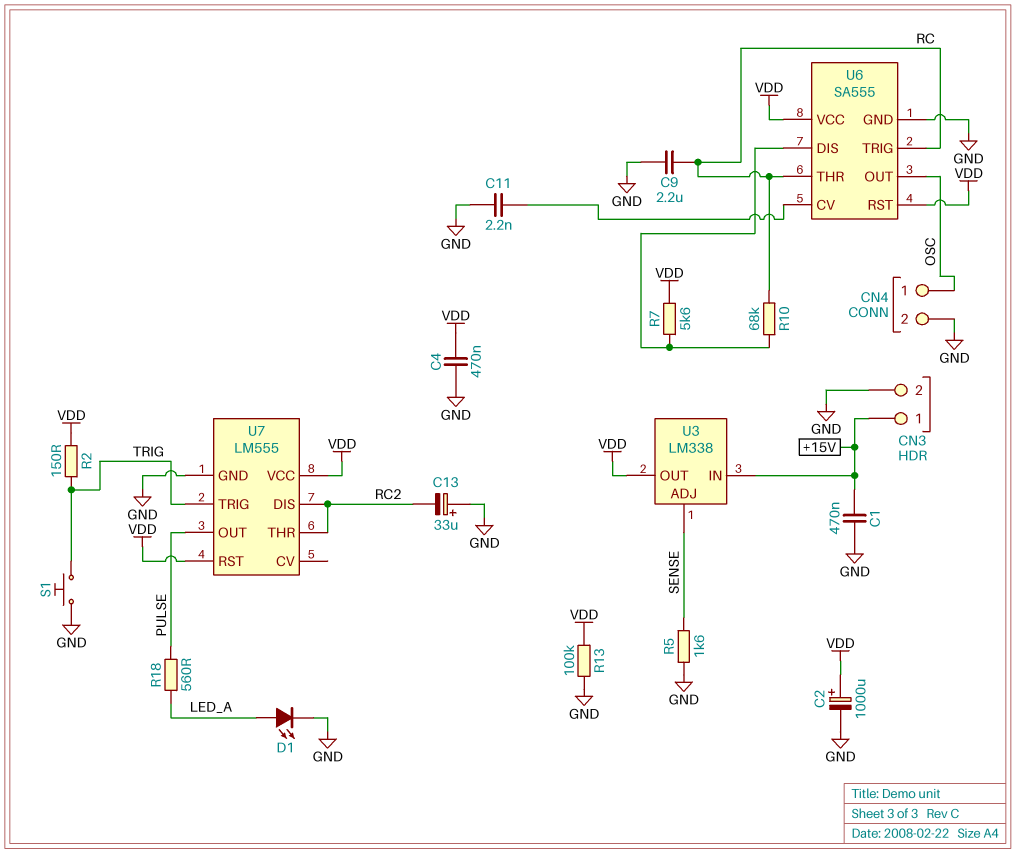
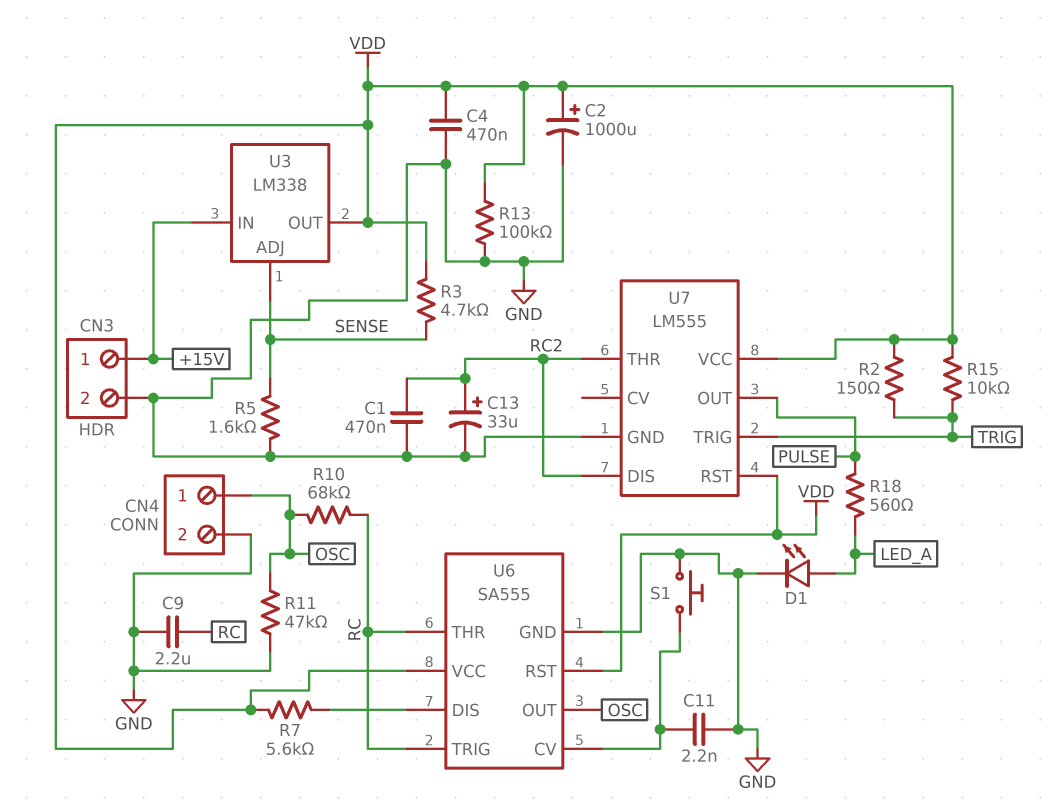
C1: 470nF (+15V, GND) -> 470nF (GND, RC2)
C13: 33uF (plus GND, minus RC2) -> 33uF (plus RC2, minus GND)
R3: none -> 4.7k (SENSE, VDD)
R10: 68k (RC, U6/DIS) -> 68k (OSC, RC)
R11: none -> 47k (GND, OSC)
R15: none -> 10k (TRIG, VDD)
S1: button (GND, TRIG) -> button (GND, U6/CV)

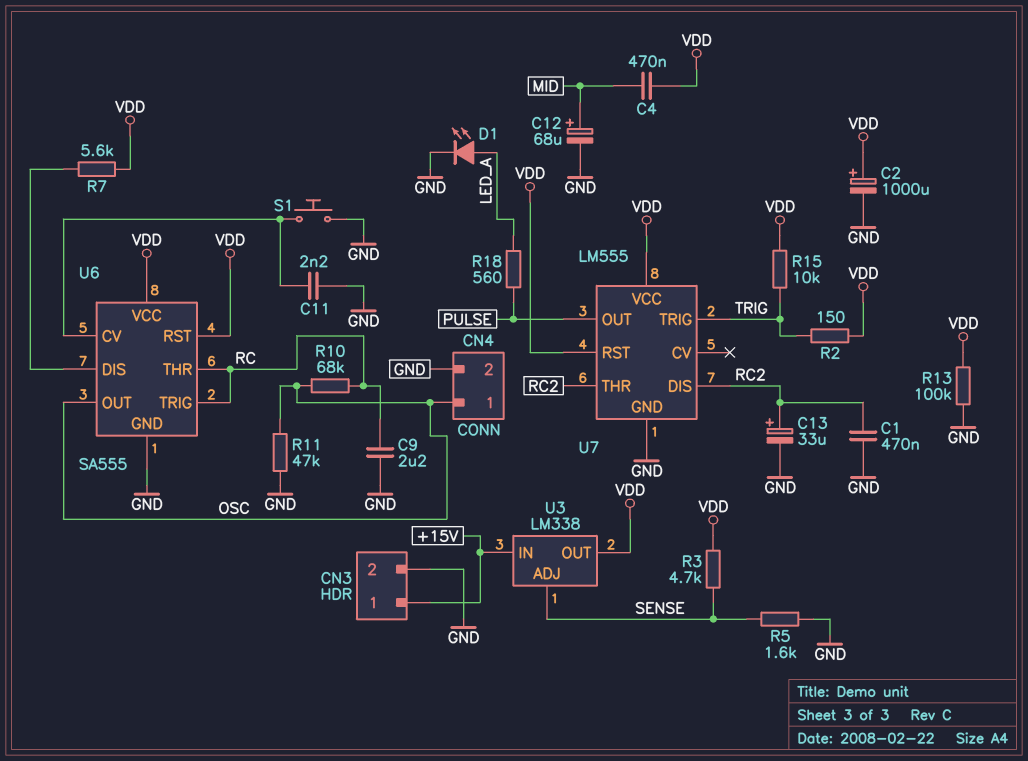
C4: 470nF (GND, VDD) -> 470nF (MID, VDD)
C12: none -> 68uF (plus MID, minus GND)

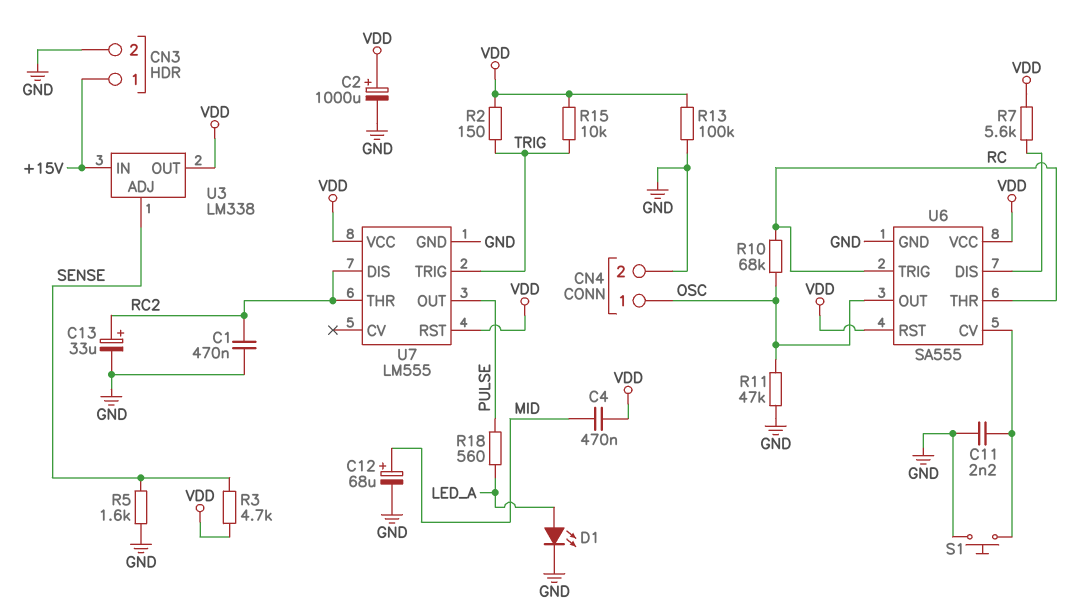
C9: 2.2uF (GND, RC) -> none

